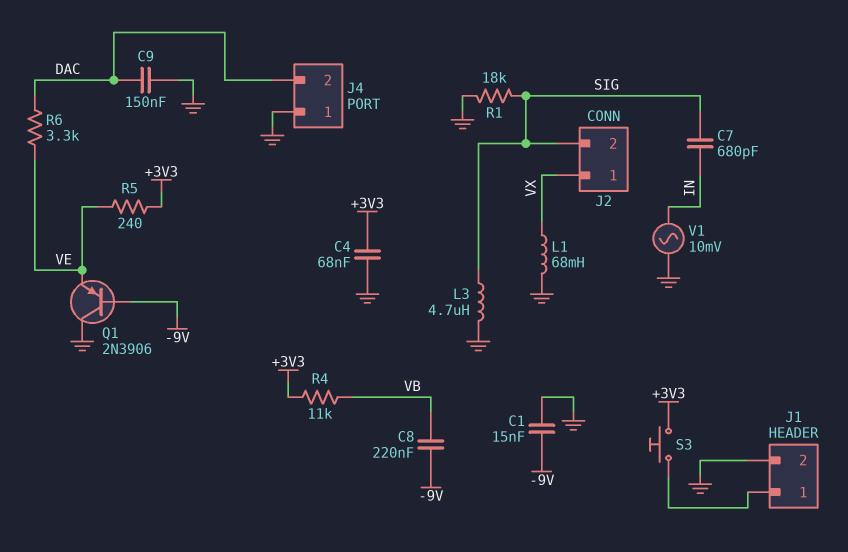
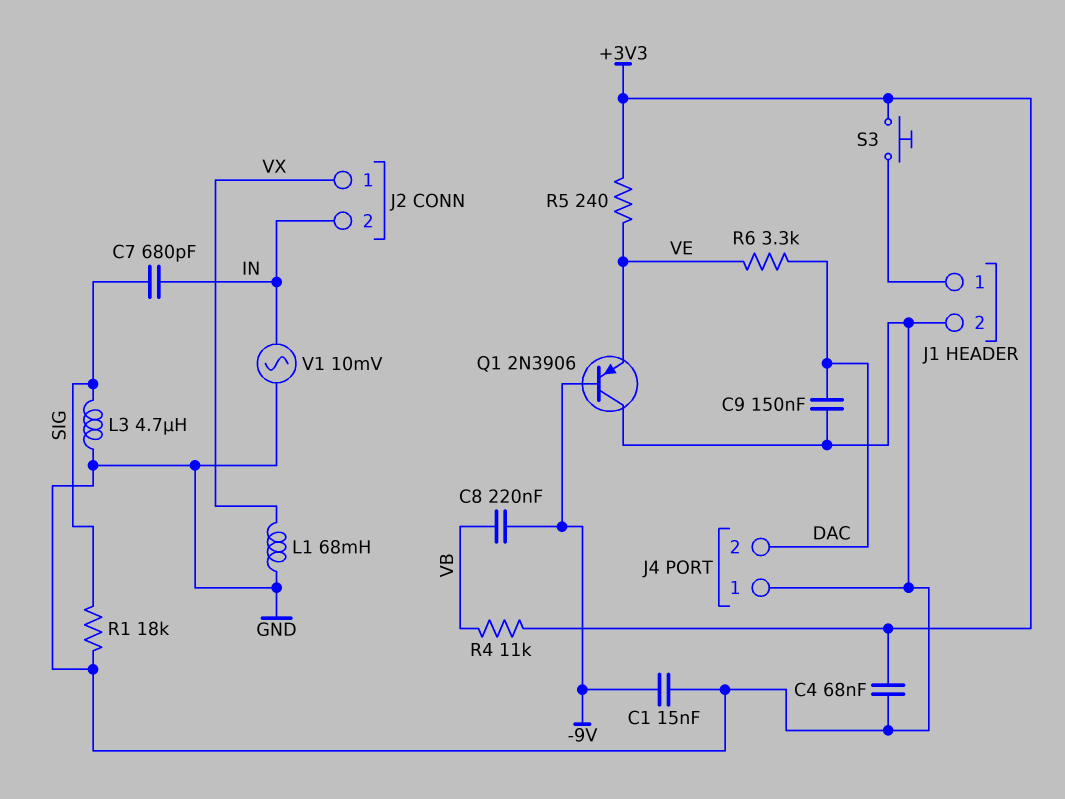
J2 pin 2: SIG -> IN

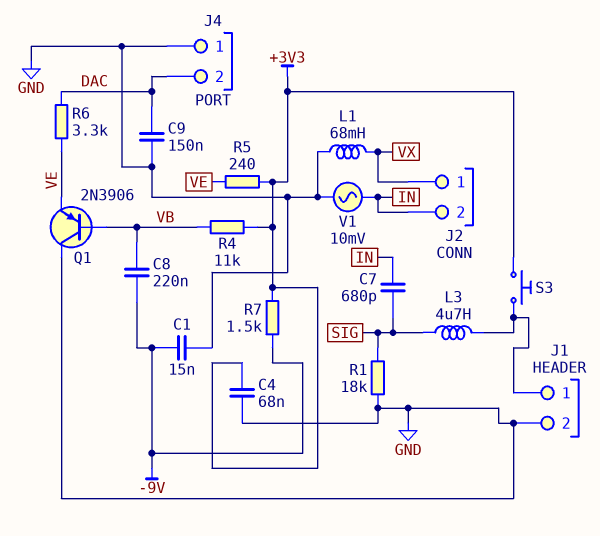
L3: 4.7uH (GND, SIG) -> 4.7uH (J1/1, SIG)
Q1: PNP 2N3906 (B -9V, C GND, E VE) -> PNP 2N3906 (B VB, C GND, E VE)
R7: none -> 1.5k (+3V3, -9V)

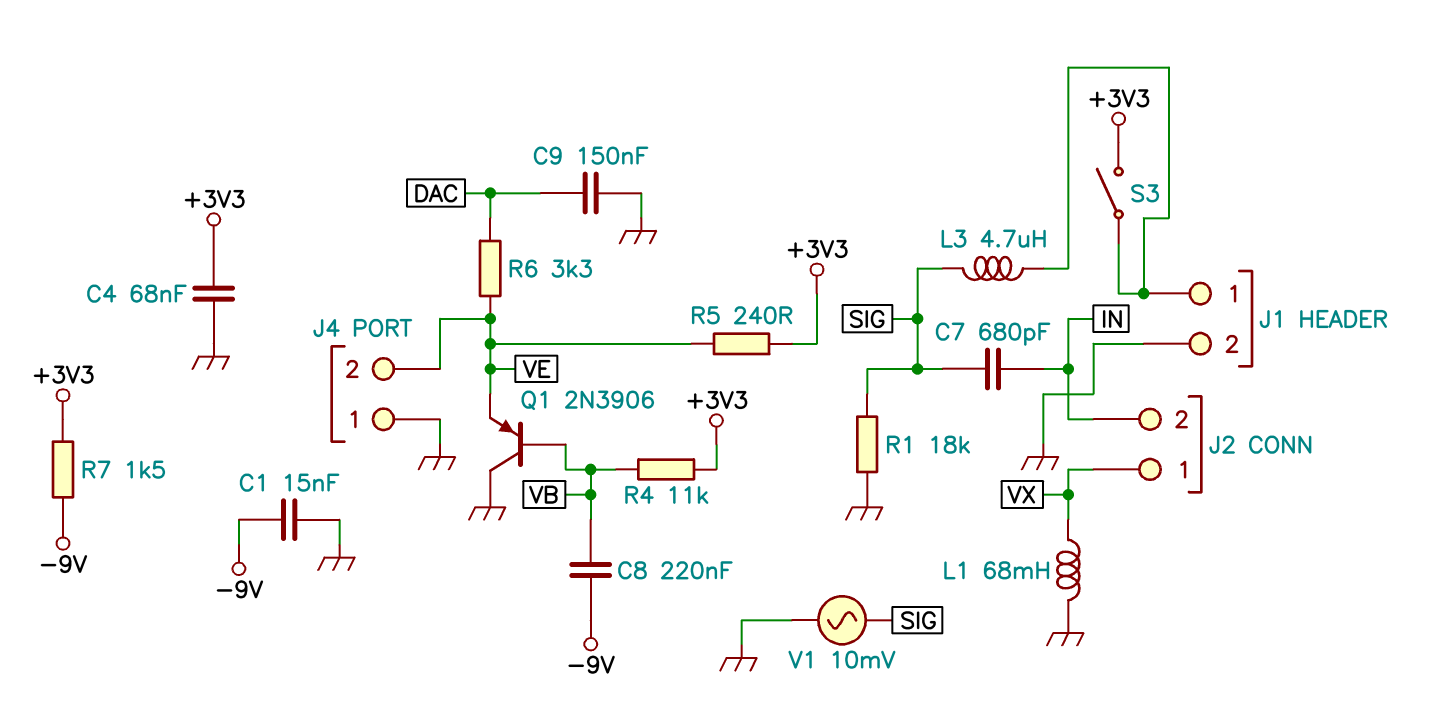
J4 pin 2: DAC -> VE
S3: button (+3V3, J1/1) -> switch (+3V3, J1/1)
V1: AC 10mV (GND, IN) -> AC 10mV (GND, SIG)

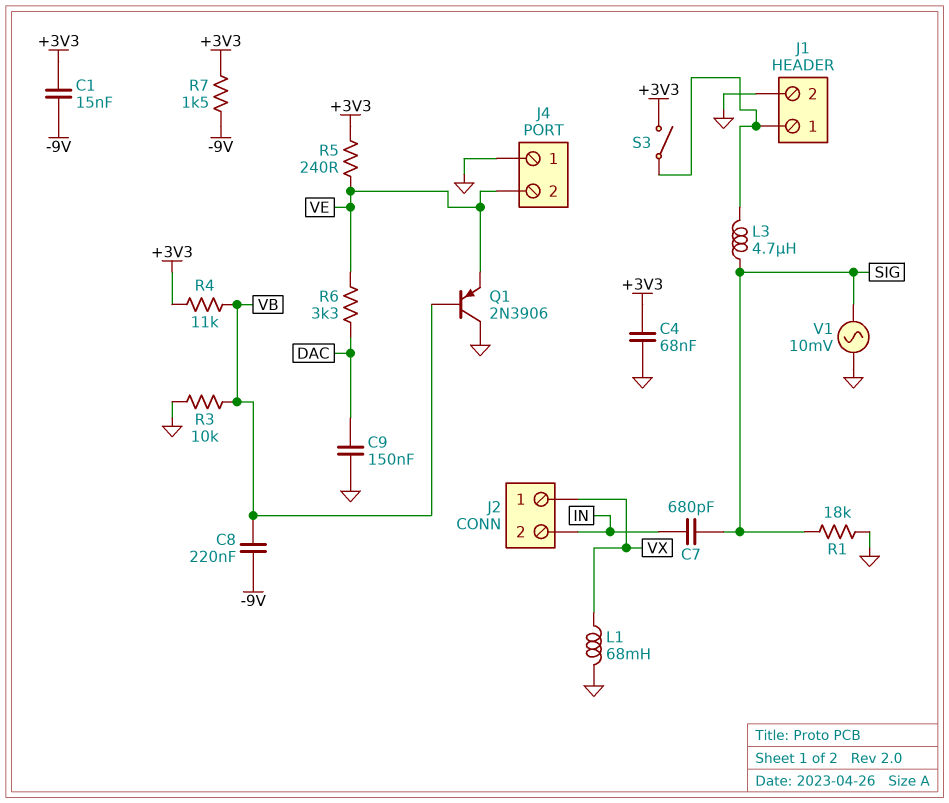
C1: 15nF (-9V, GND) -> 15nF (+3V3, -9V)
R3: none -> 10k (GND, VB)

